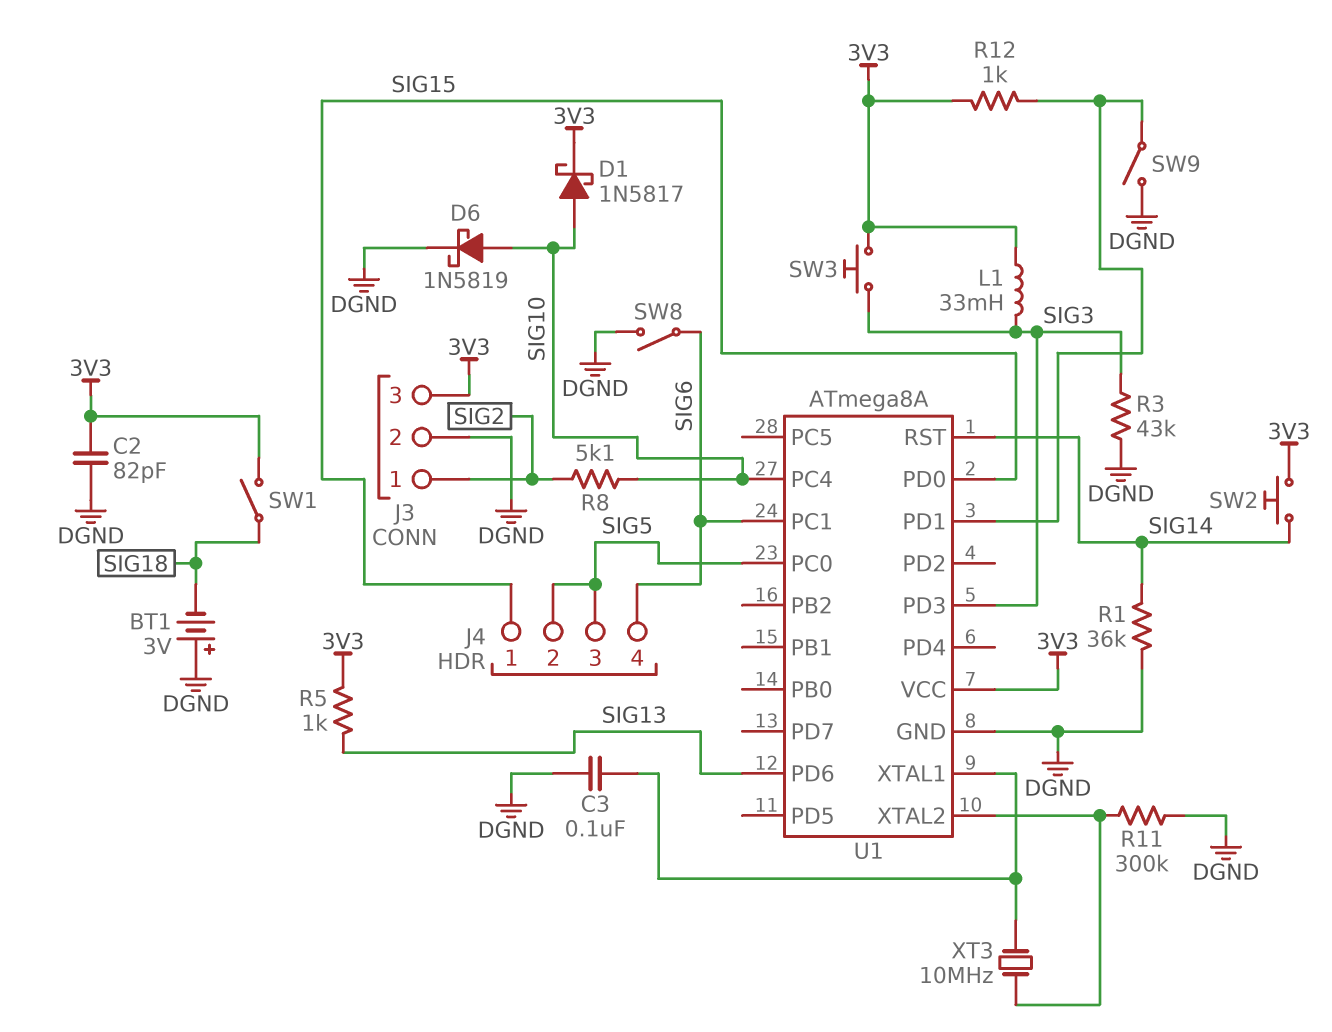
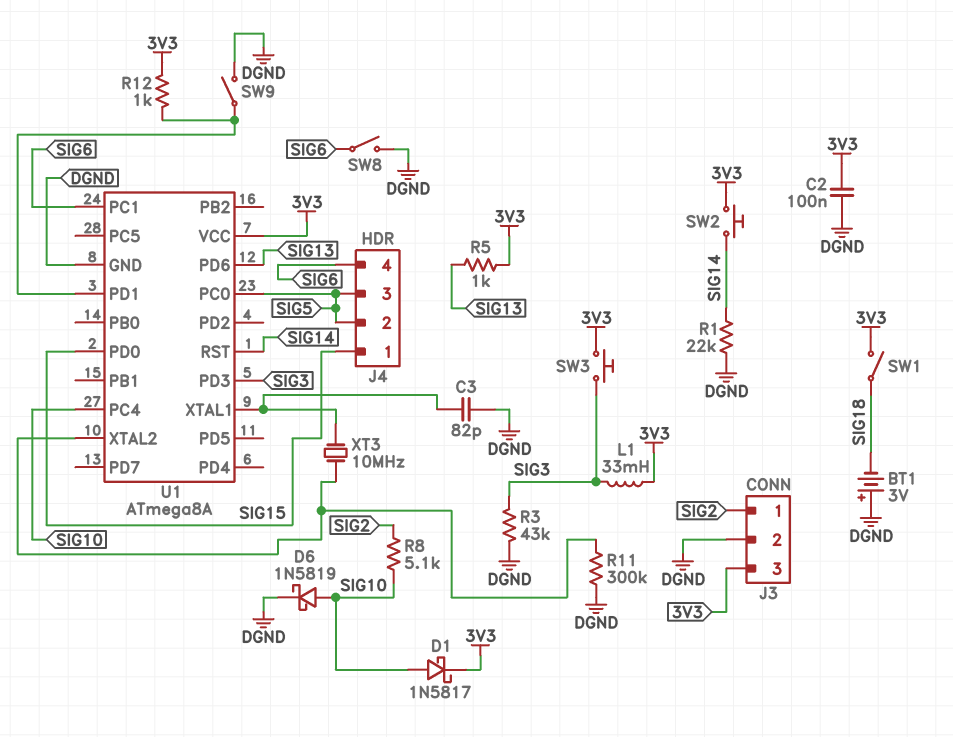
C2: 82pF (3V3, DGND) -> 100nF (3V3, DGND)
C3: 100nF (DGND, U1/XTAL1) -> 82pF (DGND, U1/XTAL1)
R1: 36k (DGND, SIG14) -> 22k (DGND, SIG14)

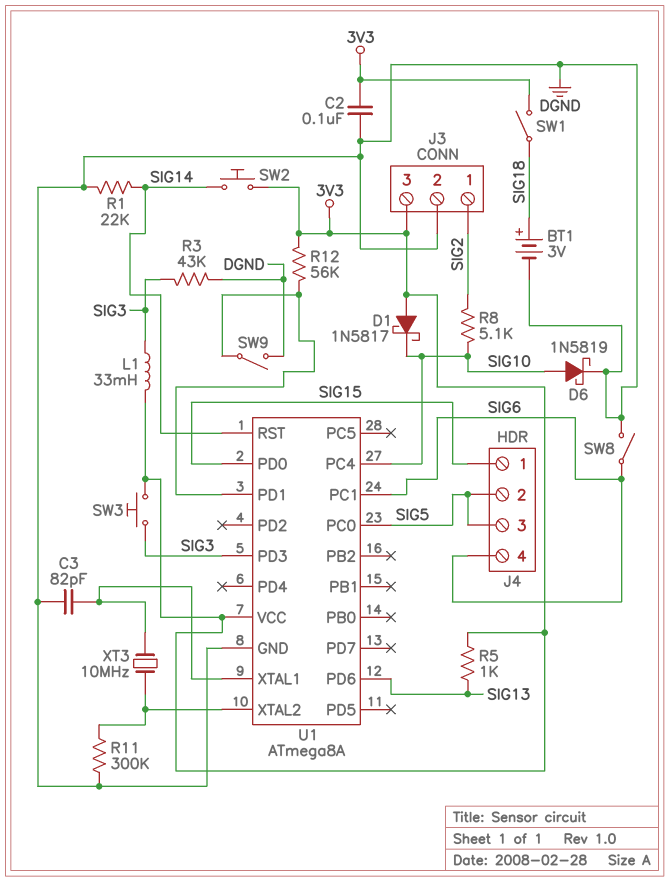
BT1: 3V (plus DGND, minus SIG18) -> 3V (plus SIG18, minus DGND)
D1: schottky 1N5817 (A SIG10, K 3V3) -> schottky 1N5817 (A 3V3, K SIG10)
R12: 1k (3V3, U1/PD1) -> 56k (3V3, U1/PD1)

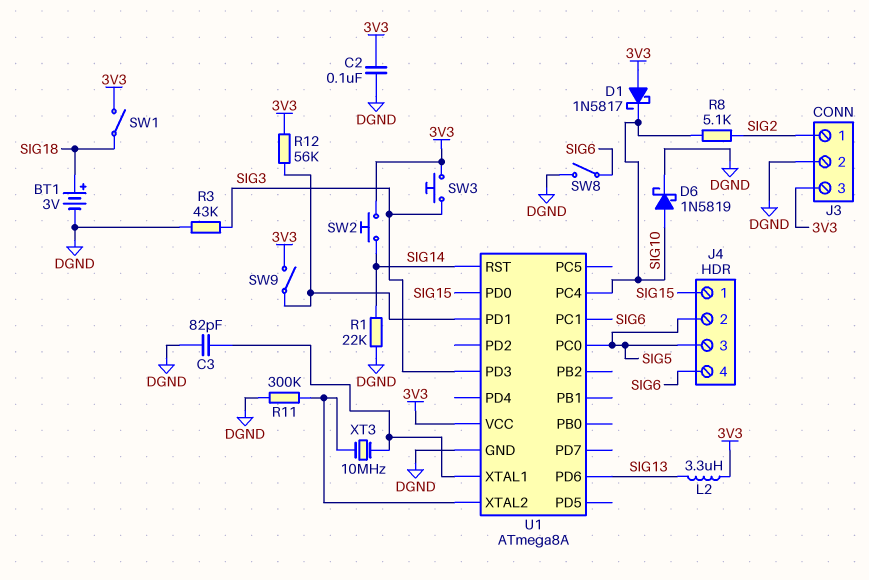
L1: 33mH (3V3, SIG3) -> none
L2: none -> 3.3uH (3V3, SIG13)
R5: 1k (3V3, SIG13) -> none
SW9: switch (DGND, U1/PD1) -> switch (3V3, U1/PD1)

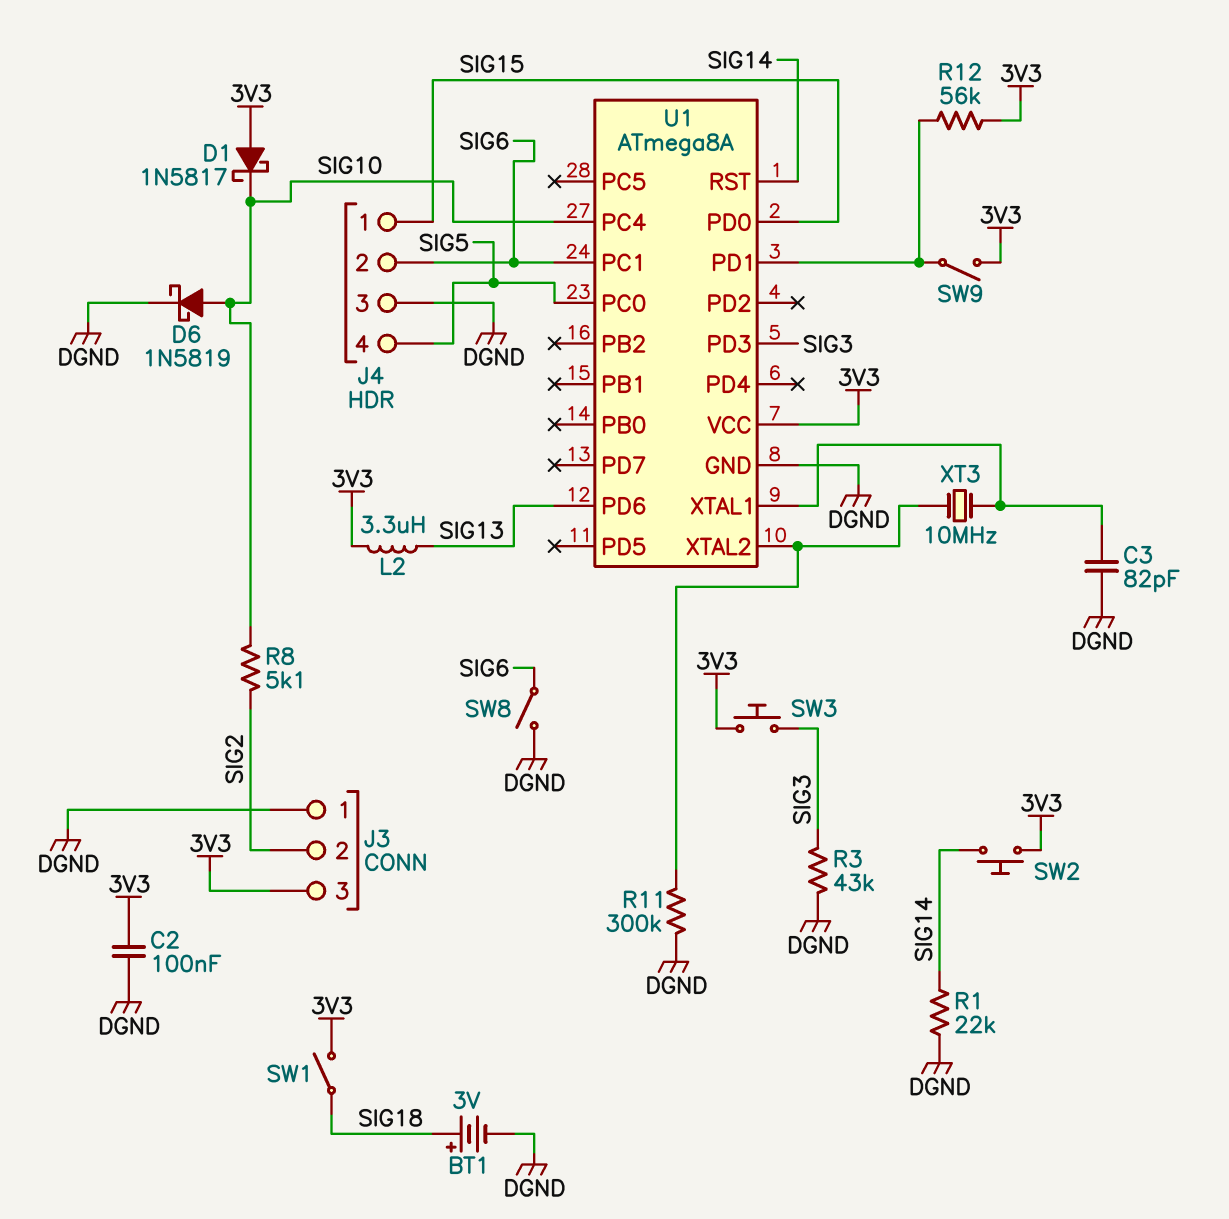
J3 pin 1: SIG2 -> DGND
J3 pin 2: DGND -> SIG2
J4 pin 2: SIG5 -> SIG6
J4 pin 3: SIG5 -> DGND
J4 pin 4: SIG6 -> SIG5

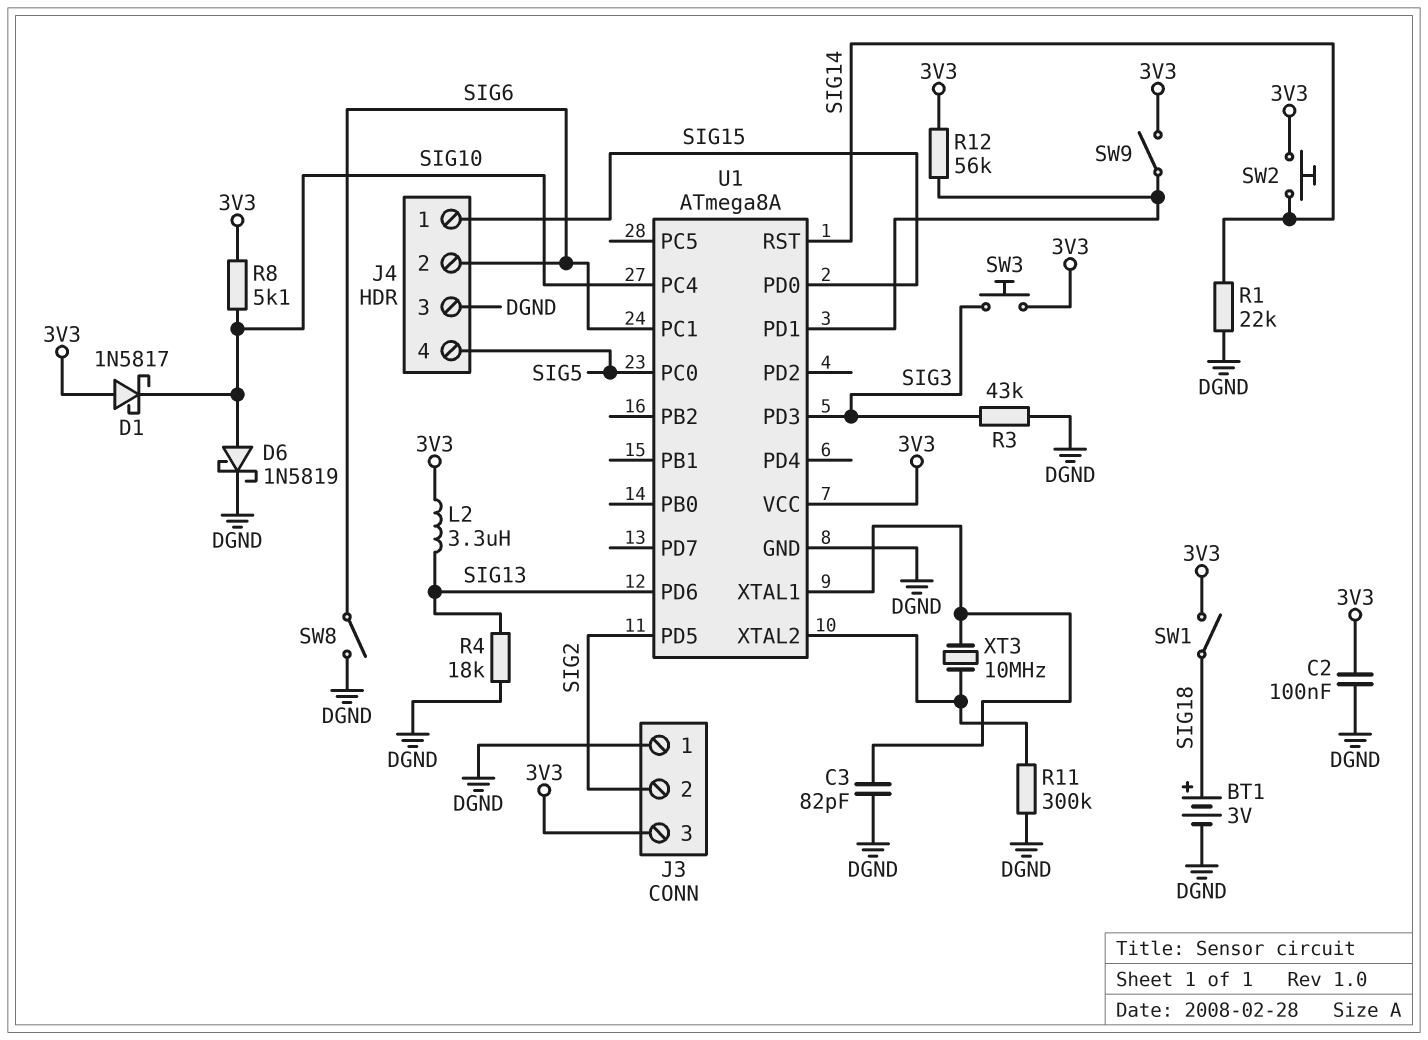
R4: none -> 18k (DGND, SIG13)
R8: 5.1k (SIG2, SIG10) -> 5.1k (3V3, SIG10)
U1 pin PD5: none -> SIG2

